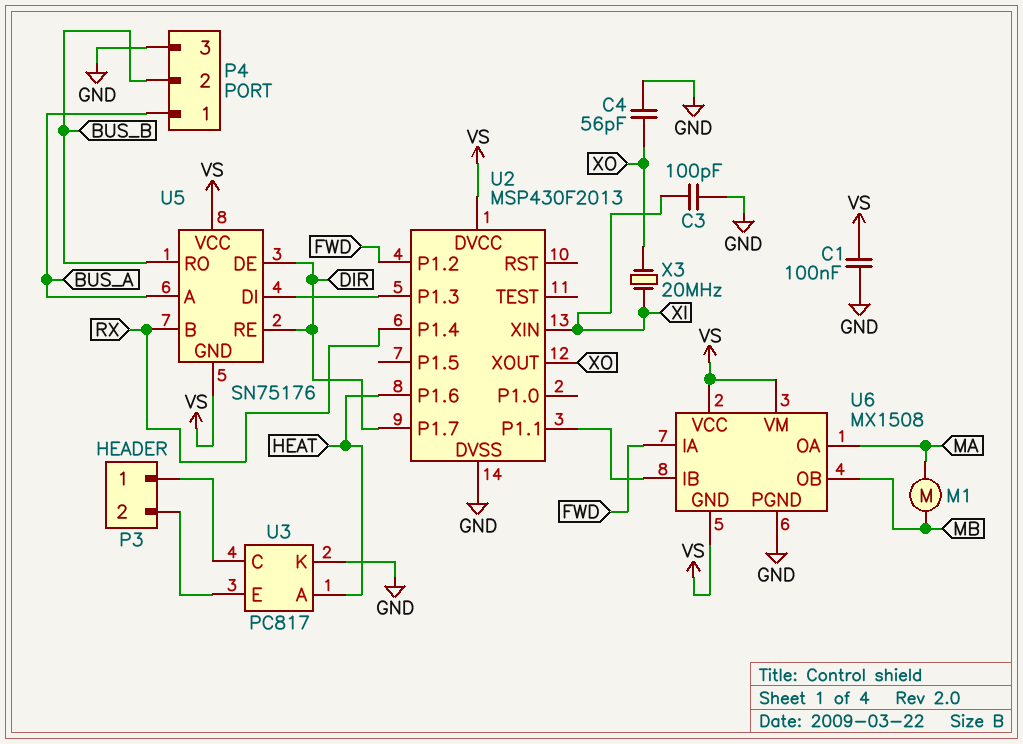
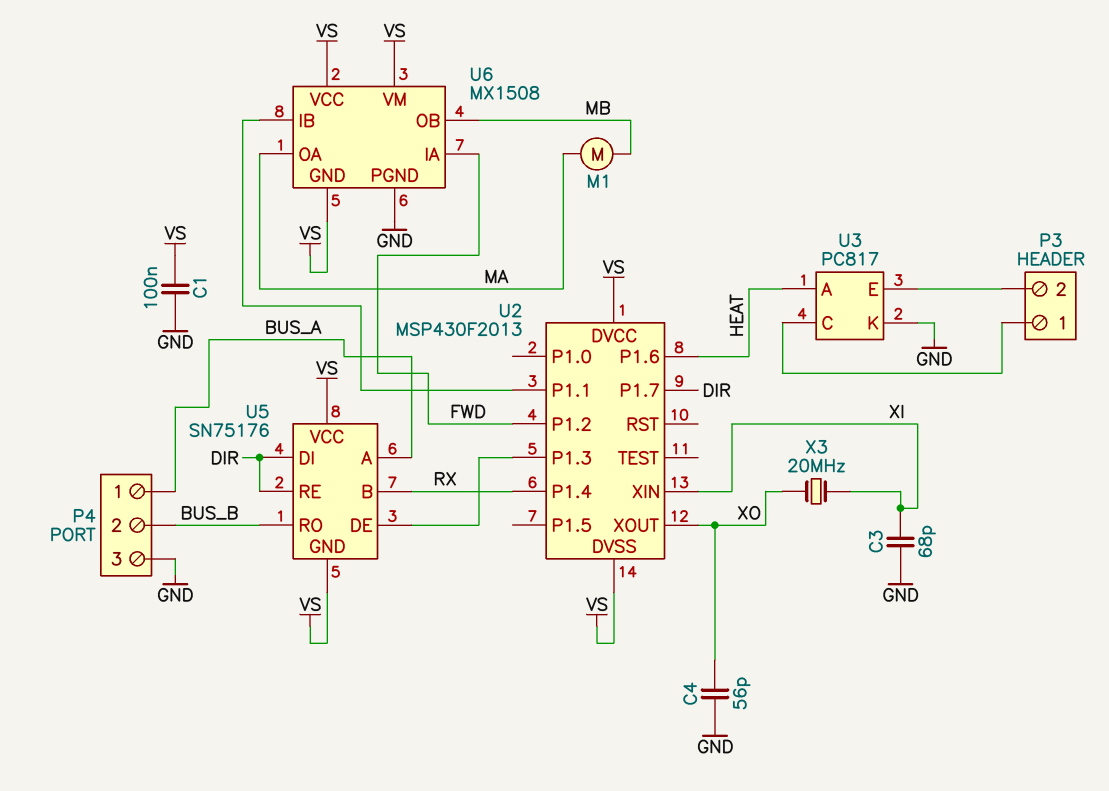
C3: 100pF (GND, XI) -> 68pF (GND, XI)
U2 pin DVSS: GND -> VS
U5 pin DE: DIR -> U2/P1.3
U5 pin DI: U2/P1.3 -> DIR

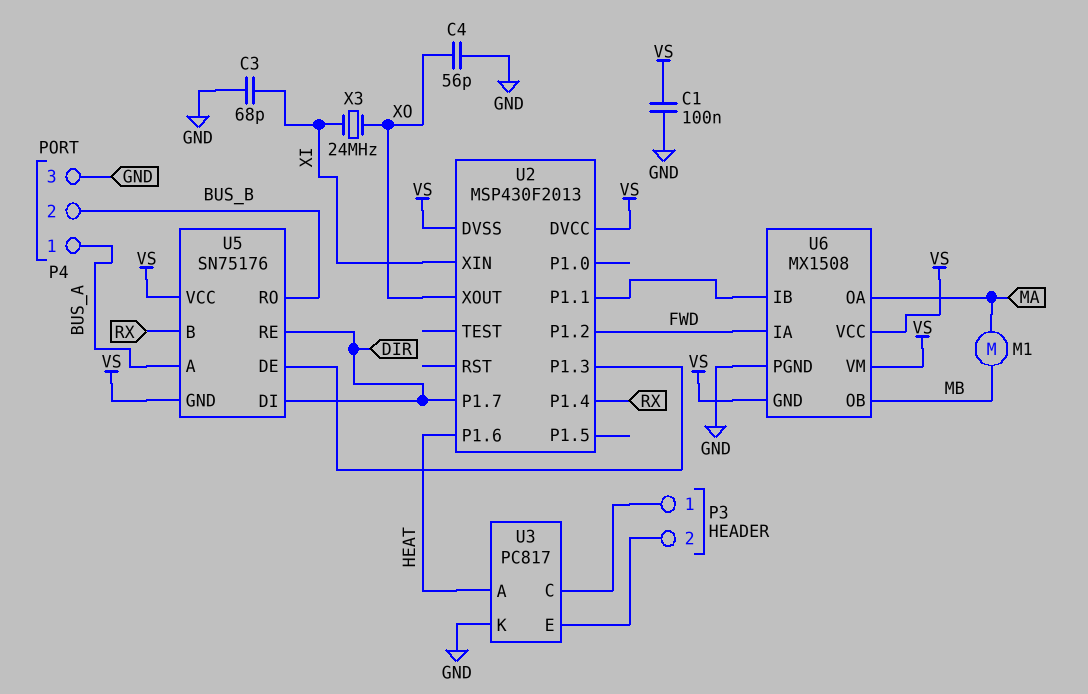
X3: 20MHz (XI, XO) -> 24MHz (XI, XO)

